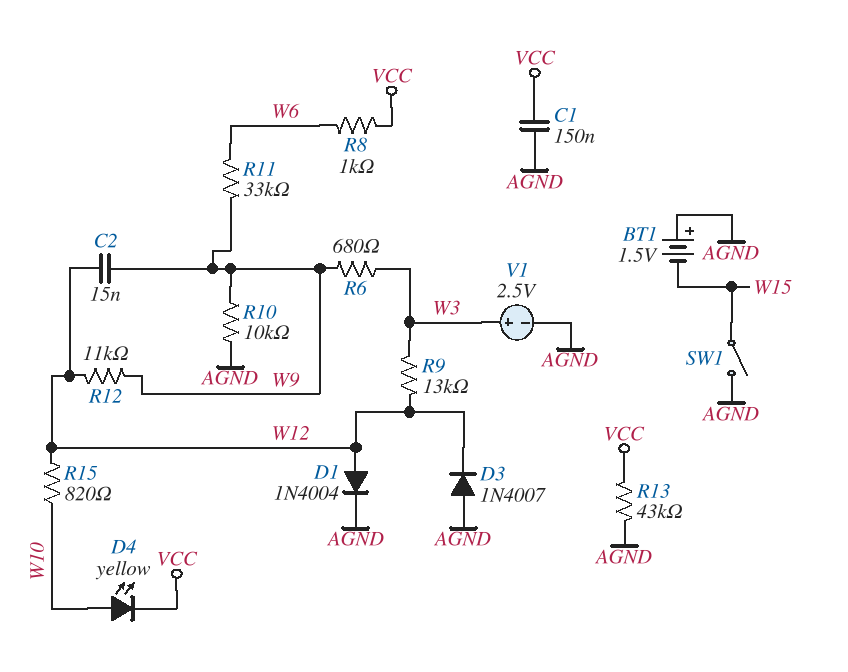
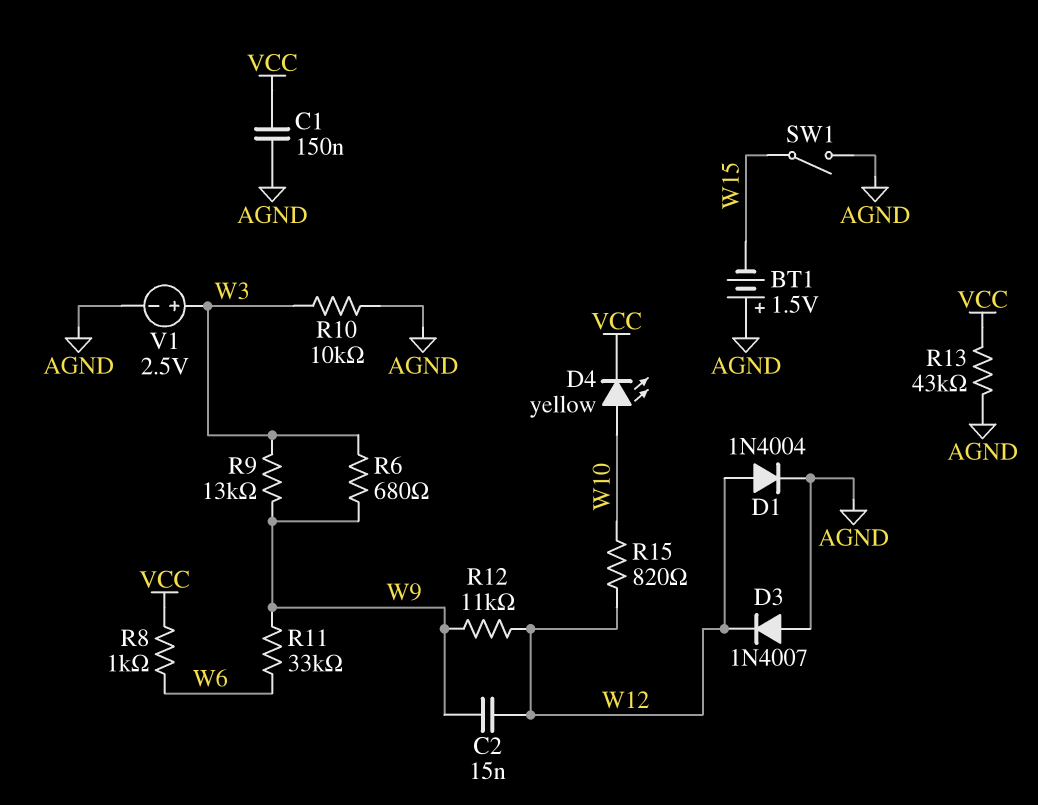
R9: 13k (W3, W12) -> 13k (W3, W9)
R10: 10k (AGND, W9) -> 10k (AGND, W3)

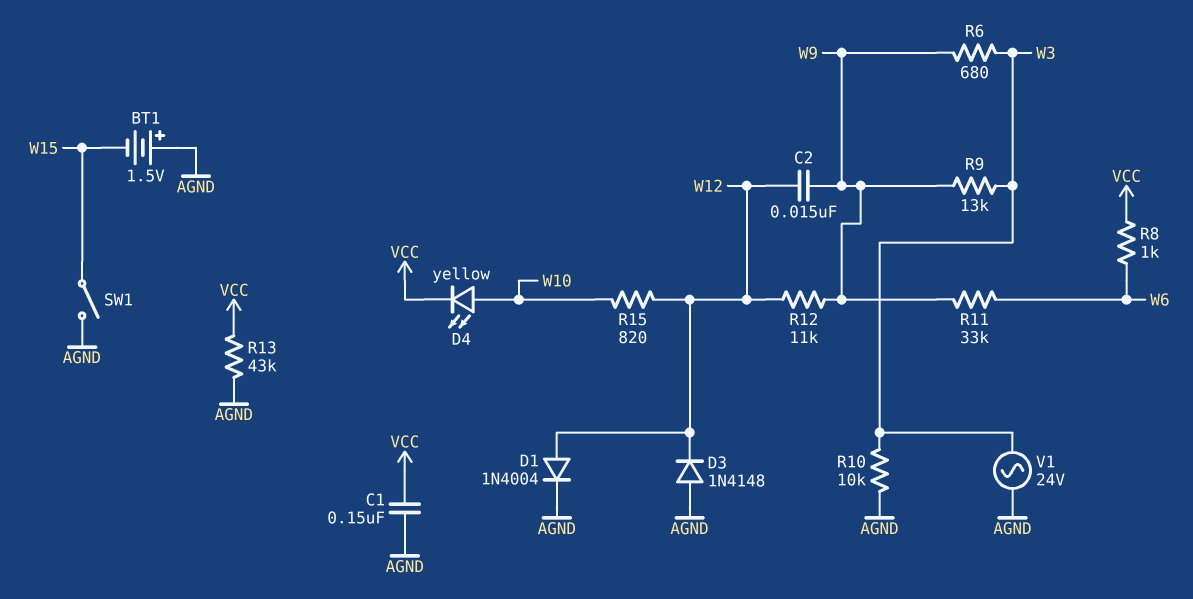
D3: diode 1N4007 (A AGND, K W12) -> diode 1N4148 (A AGND, K W12)
V1: 2.5V (plus W3, minus AGND) -> AC 24V (AGND, W3)

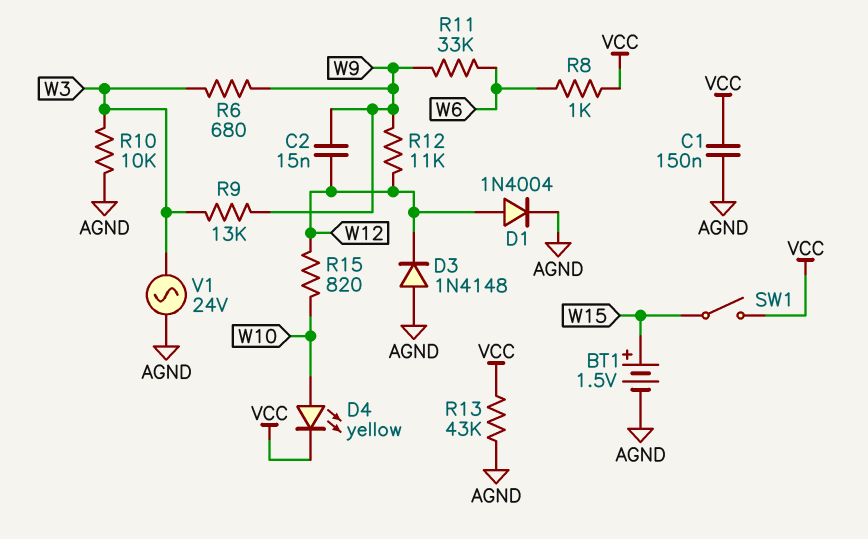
BT1: 1.5V (plus AGND, minus W15) -> 1.5V (plus W15, minus AGND)
SW1: switch (AGND, W15) -> switch (VCC, W15)

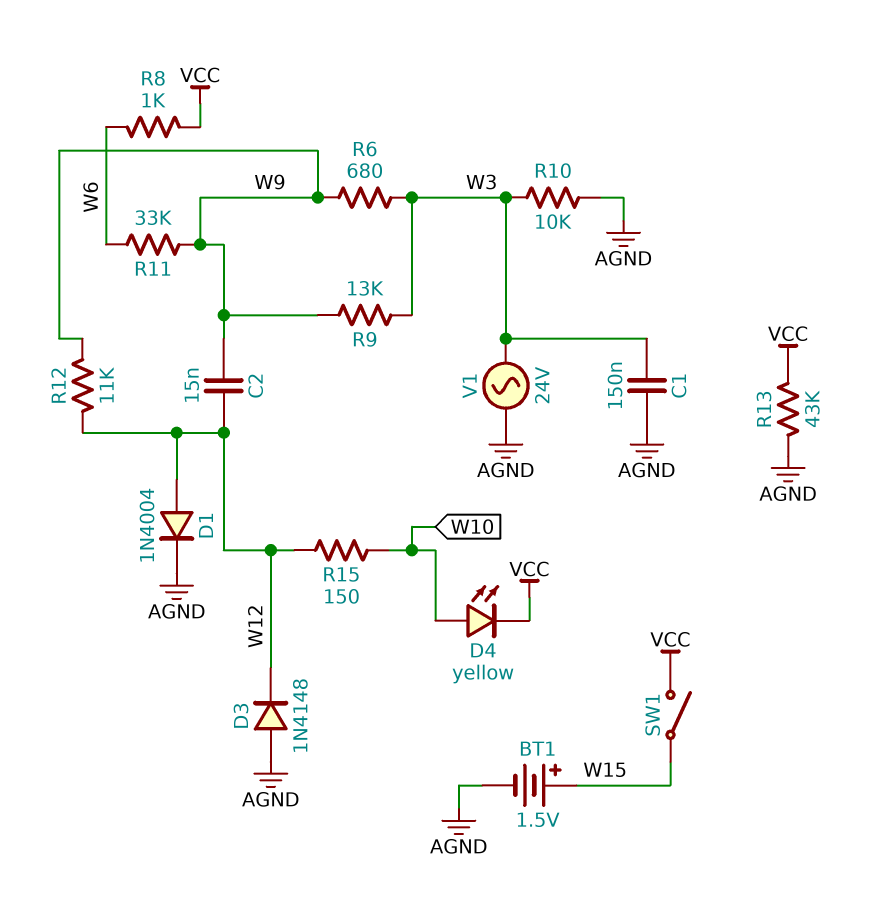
C1: 150nF (AGND, VCC) -> 150nF (AGND, W3)
R15: 820 (W10, W12) -> 150 (W10, W12)

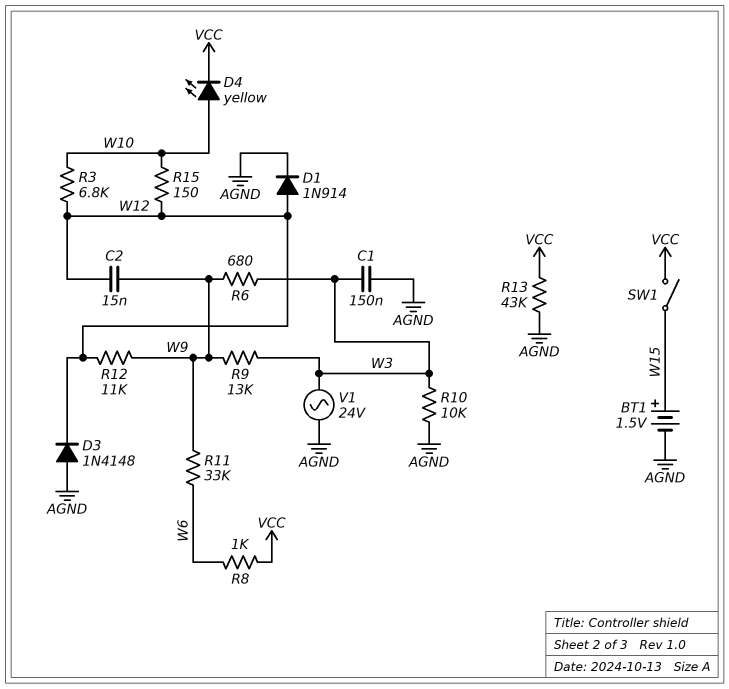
D1: diode 1N4004 (A W12, K AGND) -> diode 1N914 (A W12, K AGND)
R3: none -> 6.8k (W10, W12)

